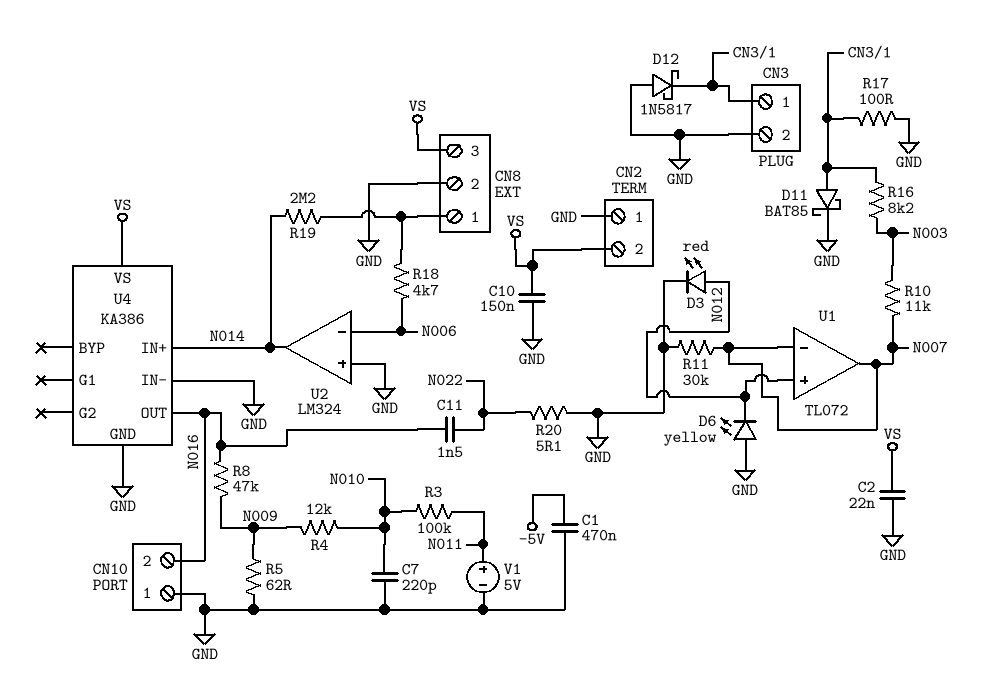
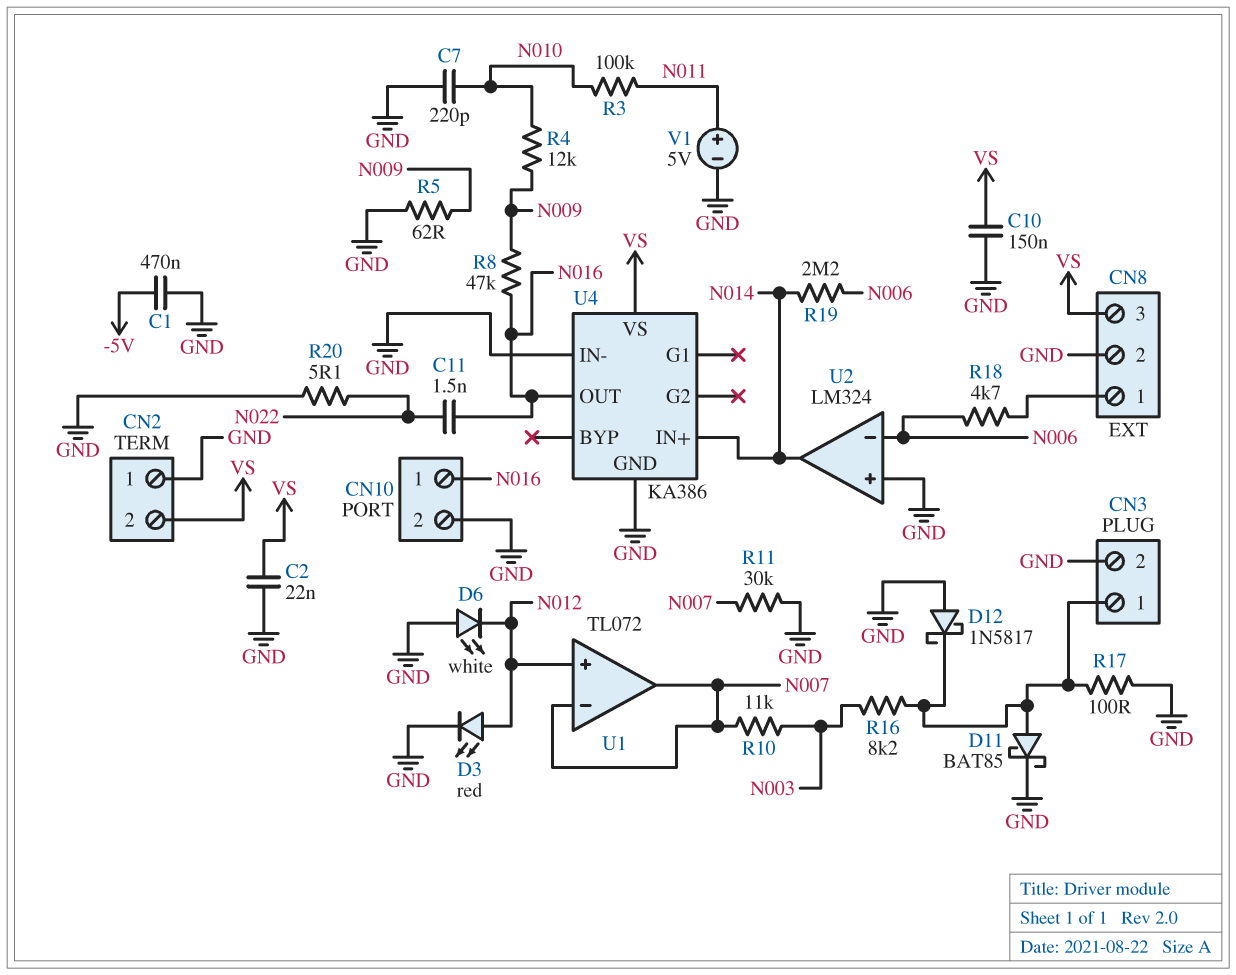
CN10 pin 1: GND -> N016
CN10 pin 2: N016 -> GND
D6: LED yellow (A GND, K N012) -> LED white (A GND, K N012)
R19: 2.2M (CN8/1, N014) -> 2.2M (N006, N014)

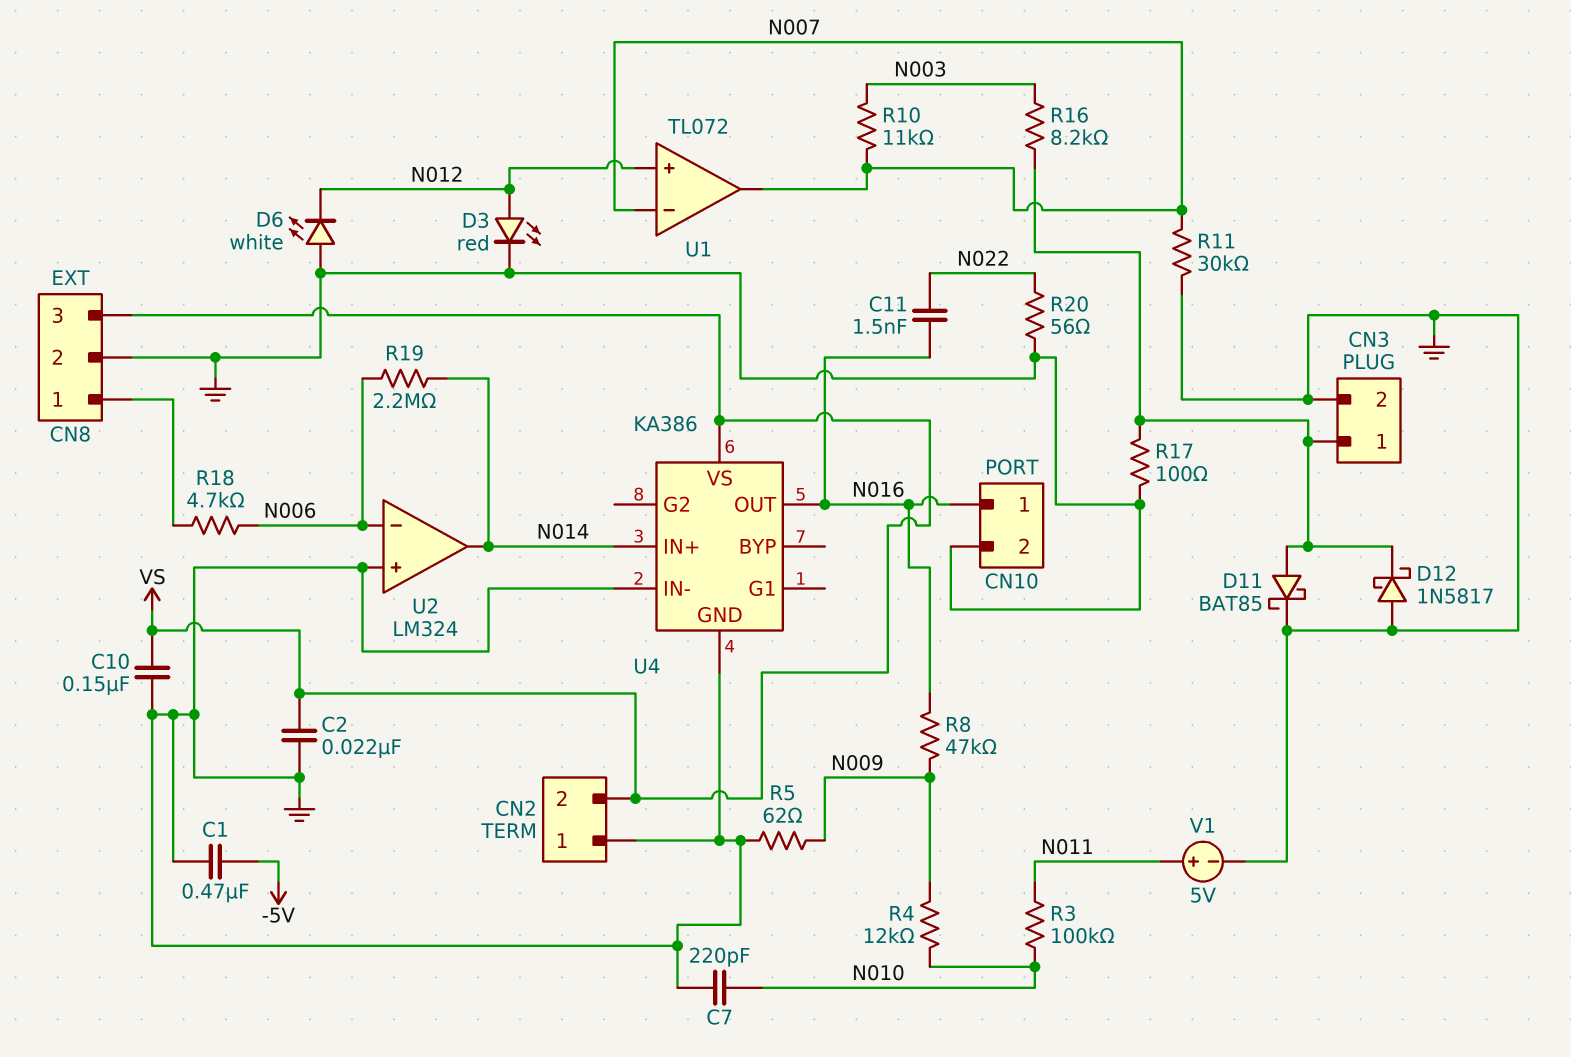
R20: 5.1 (GND, N022) -> 56 (GND, N022)

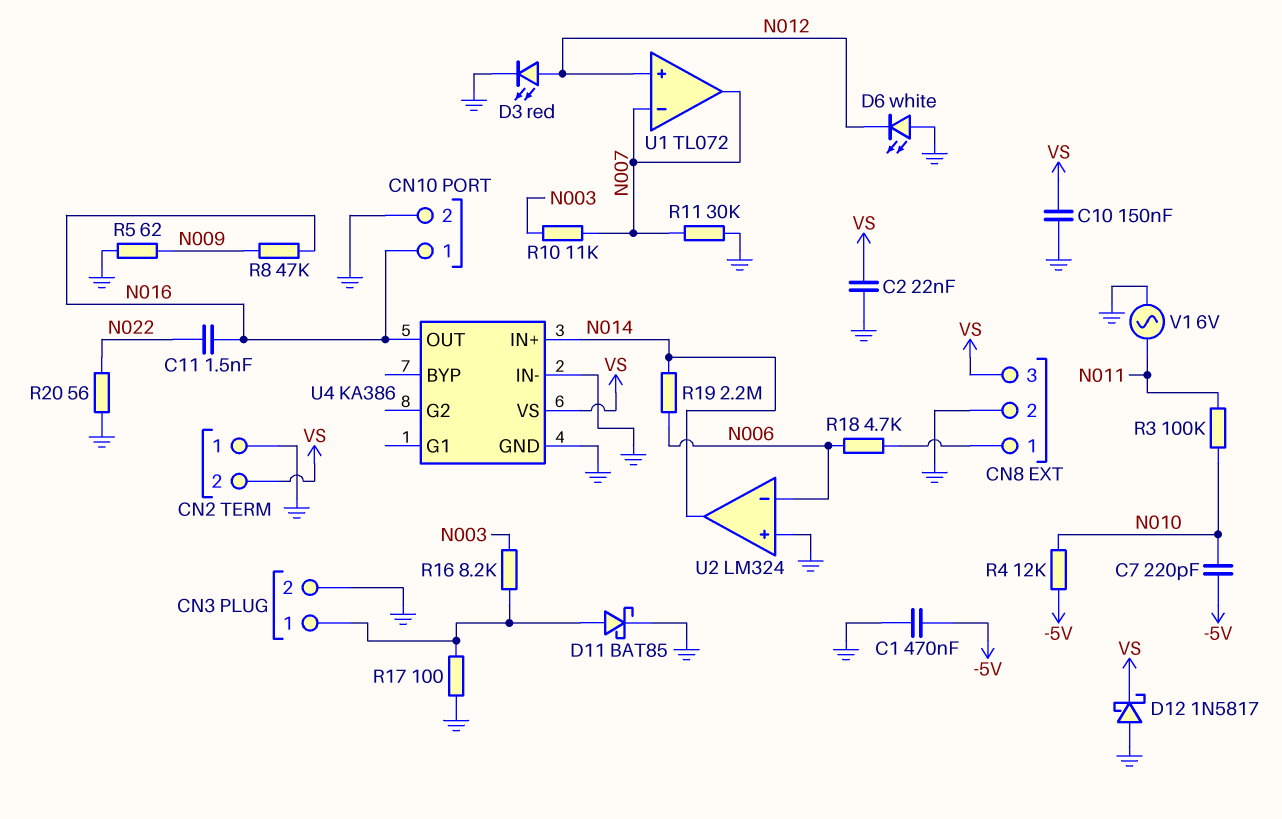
C7: 220pF (GND, N010) -> 220pF (-5V, N010)
D12: schottky 1N5817 (A GND, K CN3/1) -> schottky 1N5817 (A GND, K VS)
R4: 12k (N009, N010) -> 12k (-5V, N010)
V1: 5V (plus N011, minus GND) -> AC 6V (GND, N011)

